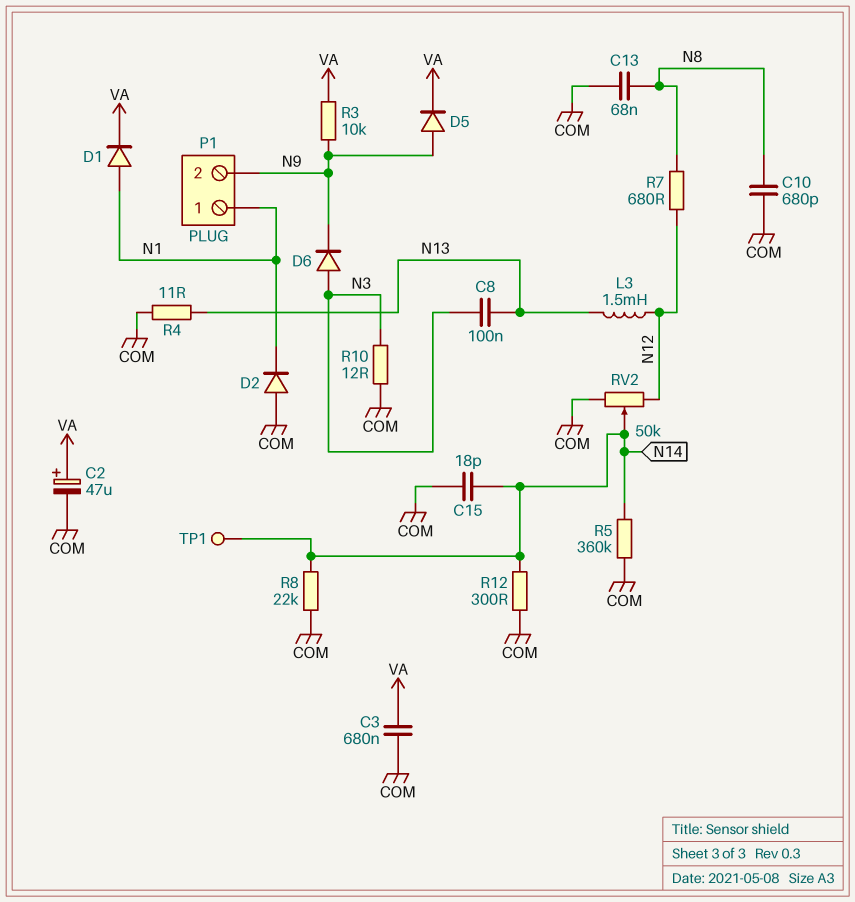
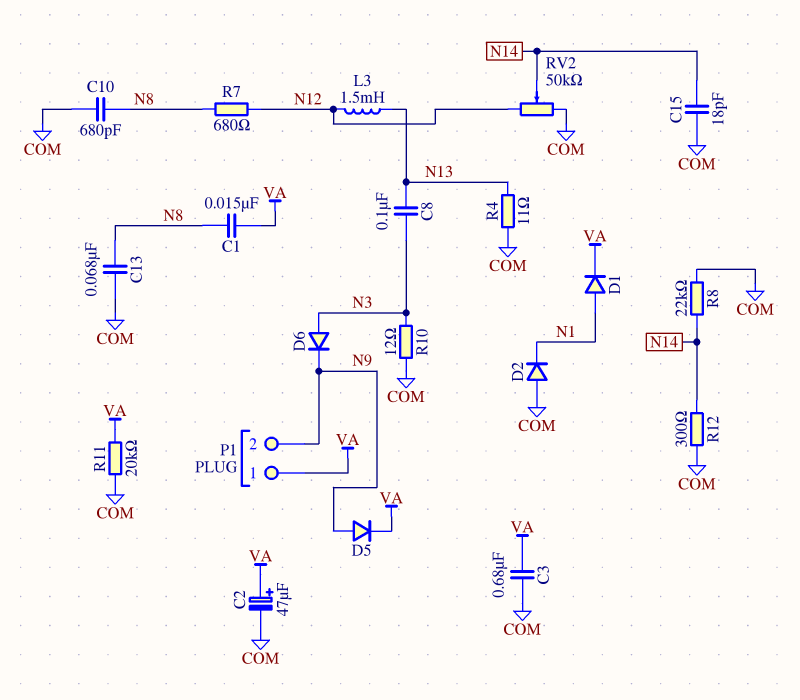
C1: none -> 15nF (N8, VA)
P1 pin 1: N1 -> VA
R3: 10k (N9, VA) -> none
R5: 360k (COM, N14) -> none
R11: none -> 20k (COM, VA)
TP1: test point (N14) -> none

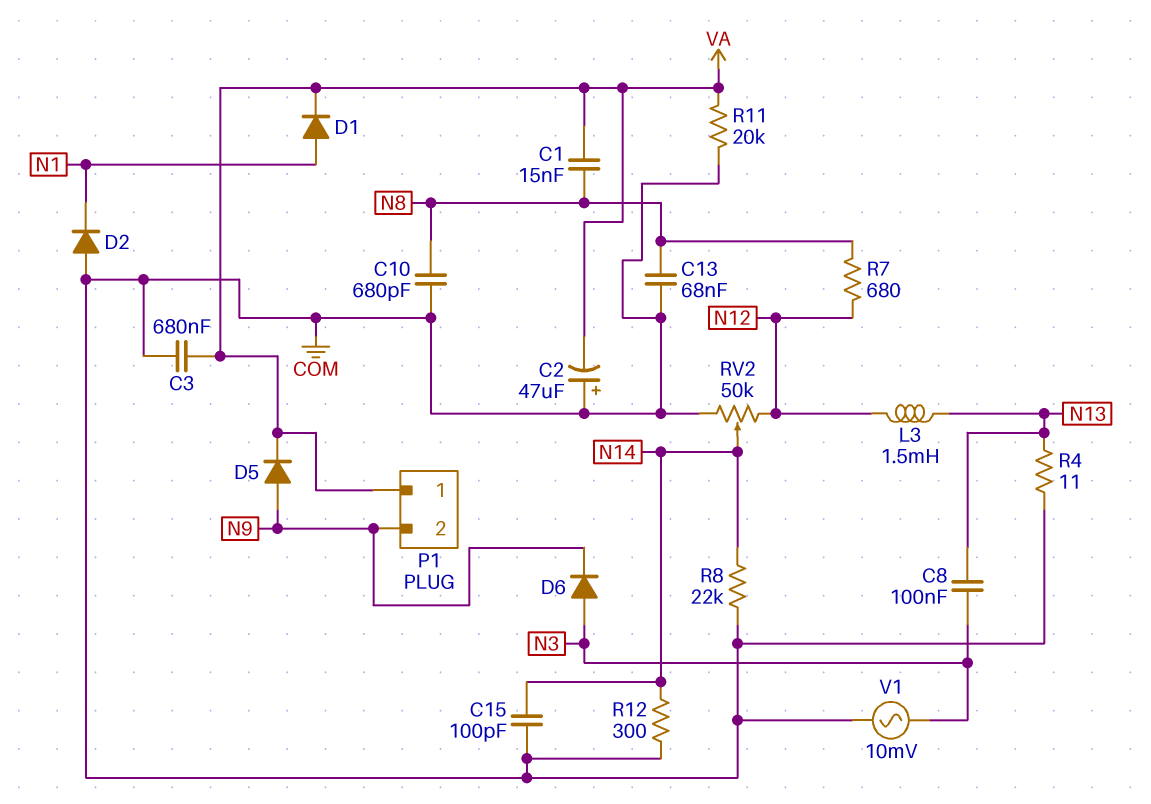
C2: 47uF (plus VA, minus COM) -> 47uF (plus COM, minus VA)
C15: 18pF (COM, N14) -> 100pF (COM, N14)
R10: 12 (COM, N3) -> none
V1: none -> AC 10mV (COM, N3)

